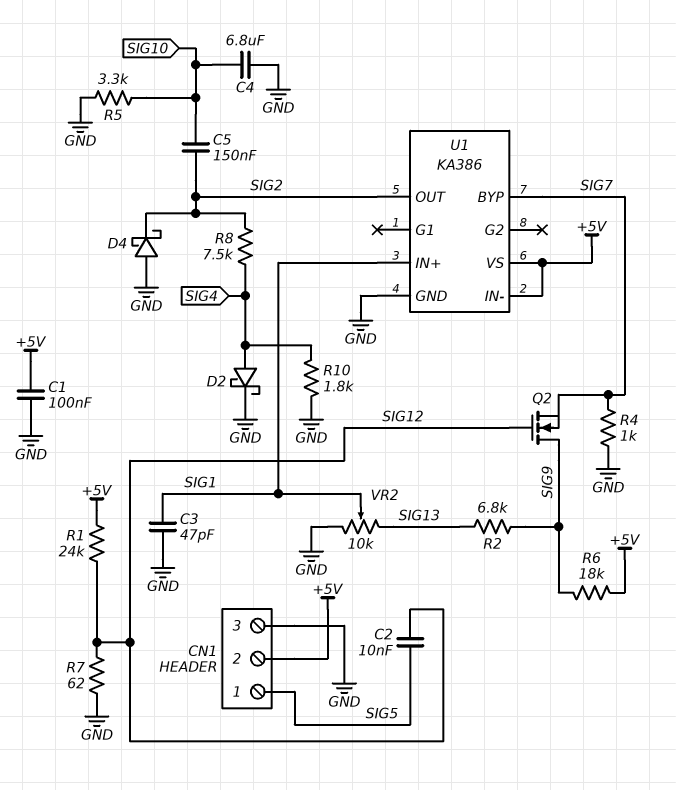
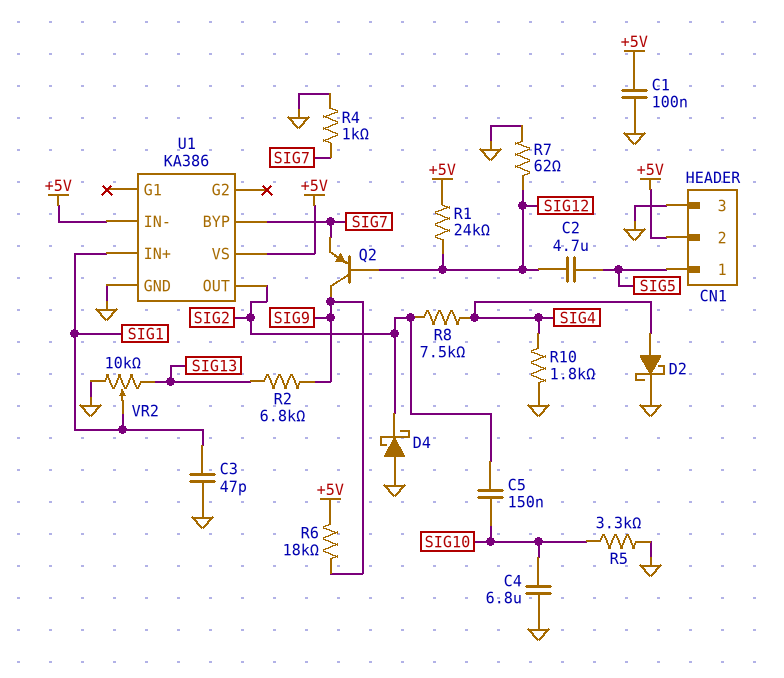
C2: 10nF (SIG5, SIG12) -> 4.7uF (SIG5, SIG12)
Q2: NMOS (G SIG12, D SIG9, S SIG7) -> PNP (B SIG12, C SIG9, E SIG7)

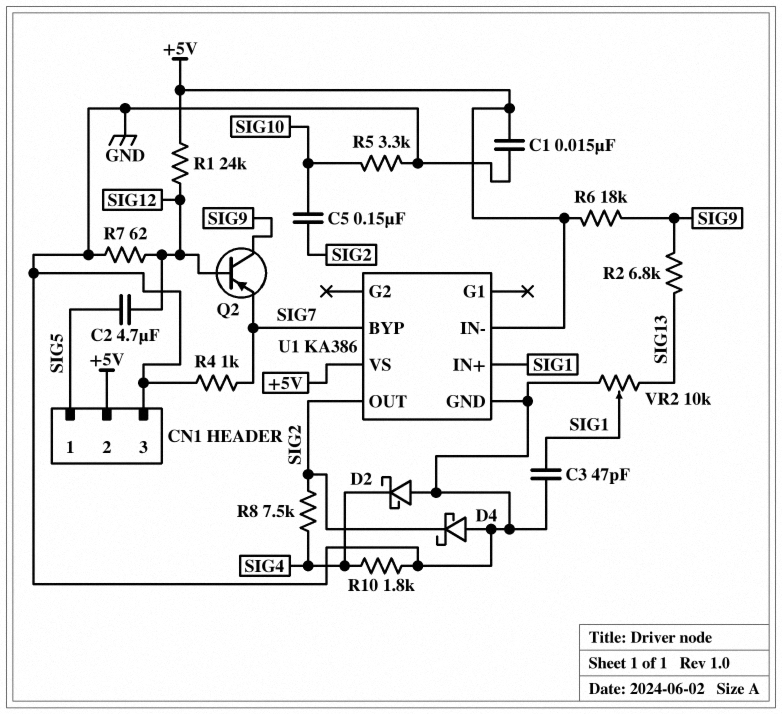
C1: 100nF (+5V, GND) -> 15nF (+5V, GND)
C4: 6.8uF (GND, SIG10) -> none
D2: schottky (A SIG4, K GND) -> schottky (A GND, K SIG4)

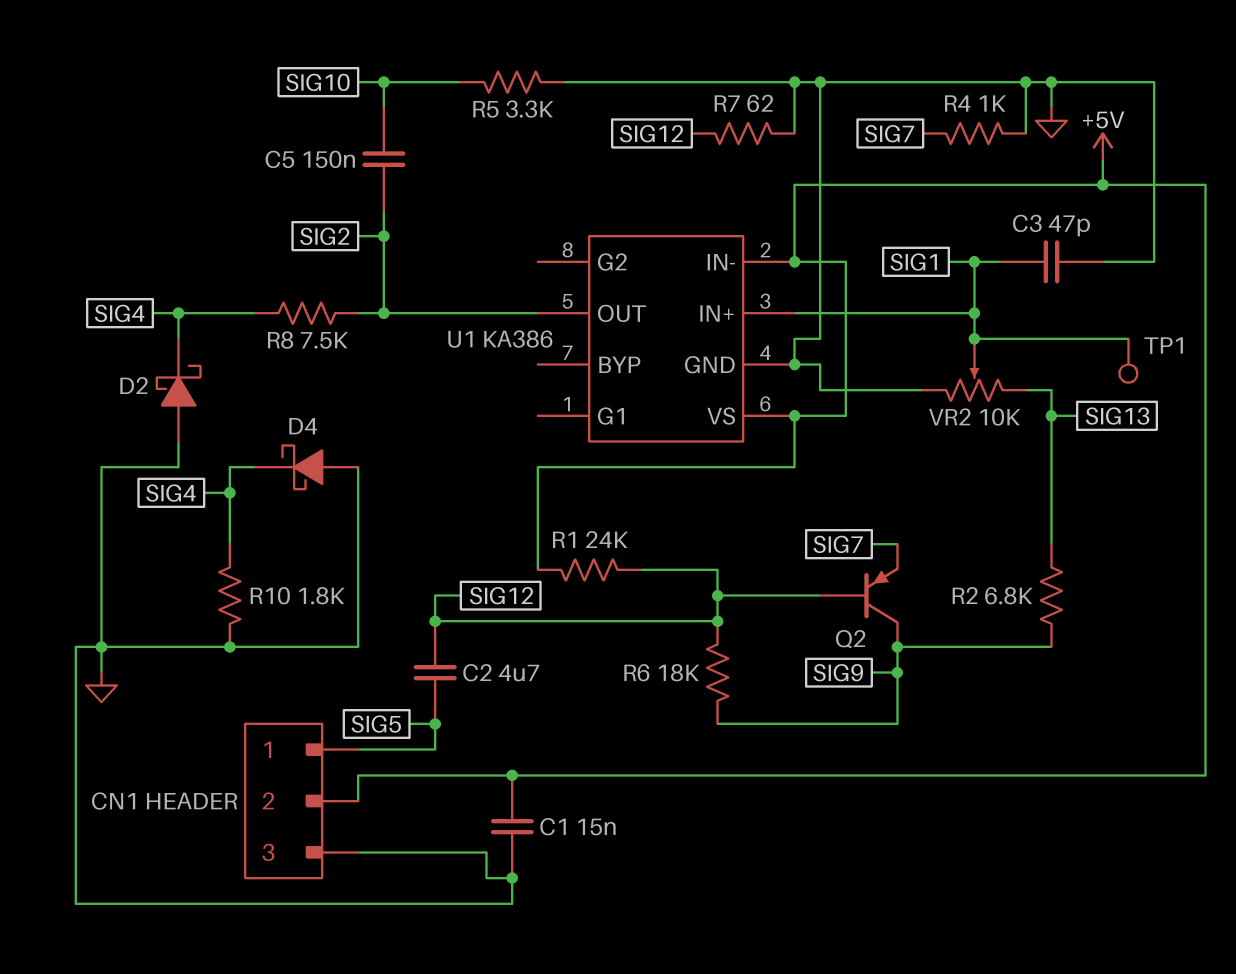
D4: schottky (A GND, K SIG2) -> schottky (A GND, K SIG4)
R6: 18k (+5V, SIG9) -> 18k (SIG9, SIG12)
TP1: none -> test point (SIG1)
U1 pin BYP: SIG7 -> none

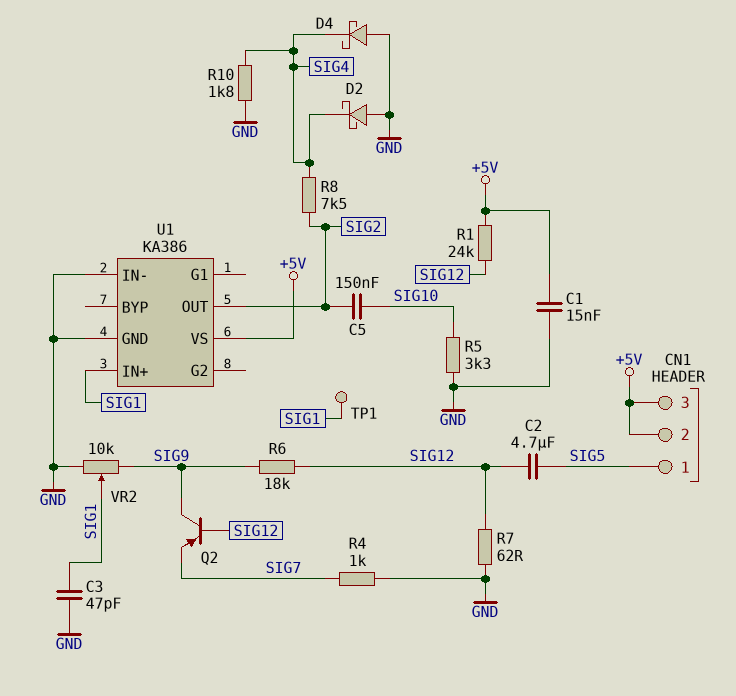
CN1 pin 3: GND -> +5V
R2: 6.8k (SIG9, SIG13) -> none
U1 pin IN-: +5V -> GND
VR2: 10k (GND, SIG13, wiper SIG1) -> 10k (GND, SIG9, wiper SIG1)

